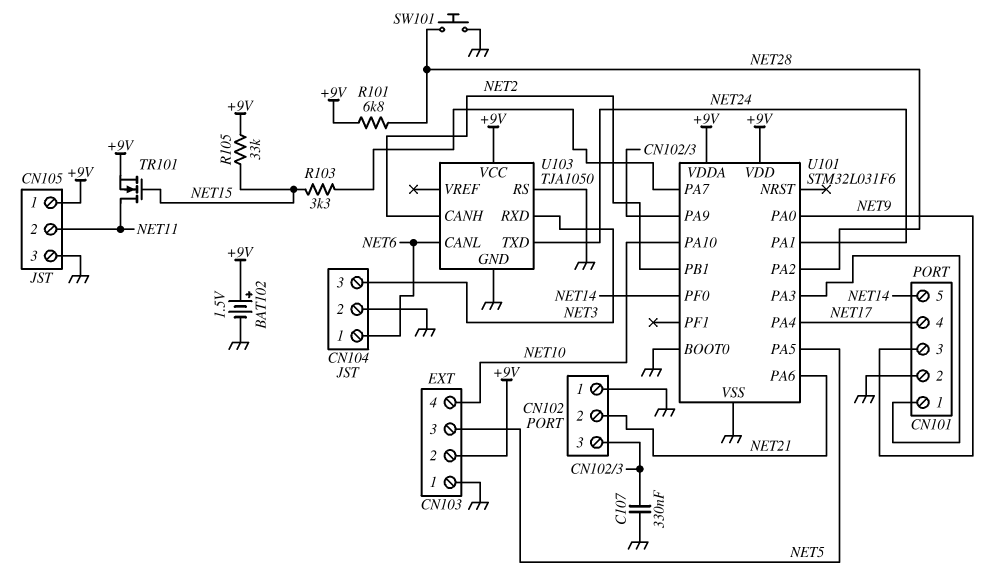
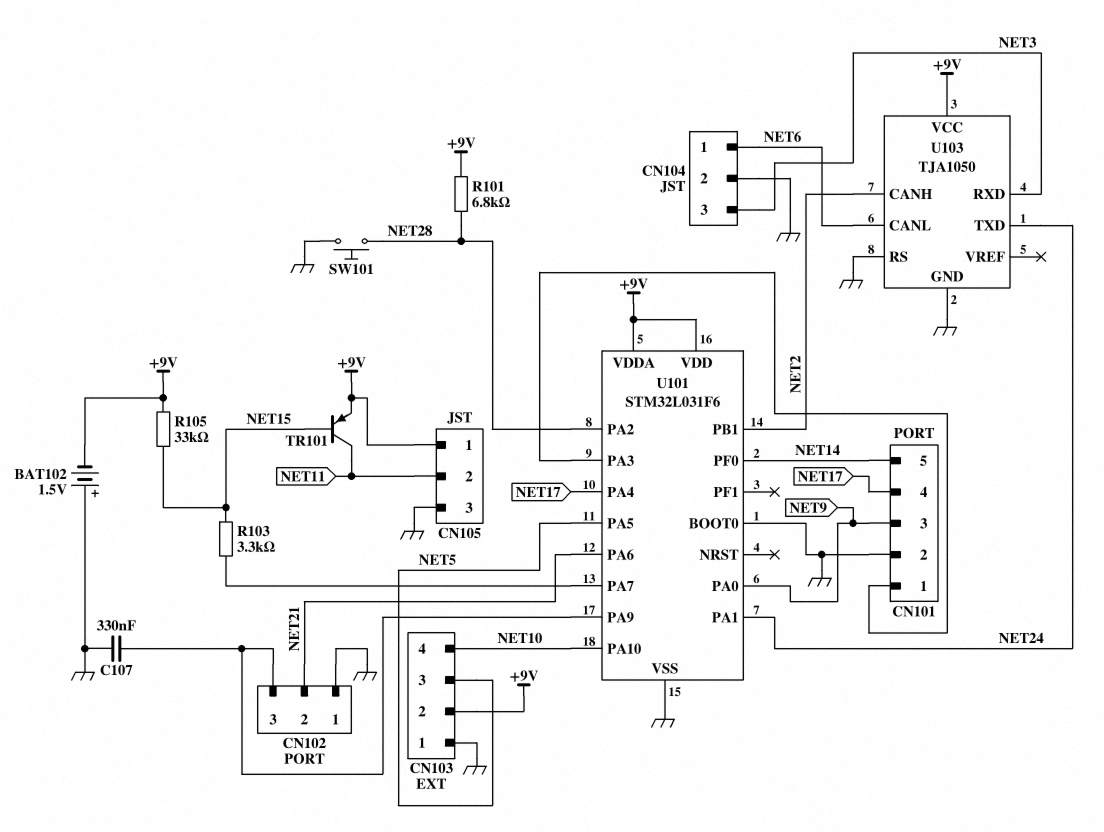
BAT102: 1.5V (plus +9V, minus GND) -> 1.5V (plus GND, minus +9V)
TR101: NMOS (G NET15, D NET11, S +9V) -> PNP (B NET15, C NET11, E +9V)

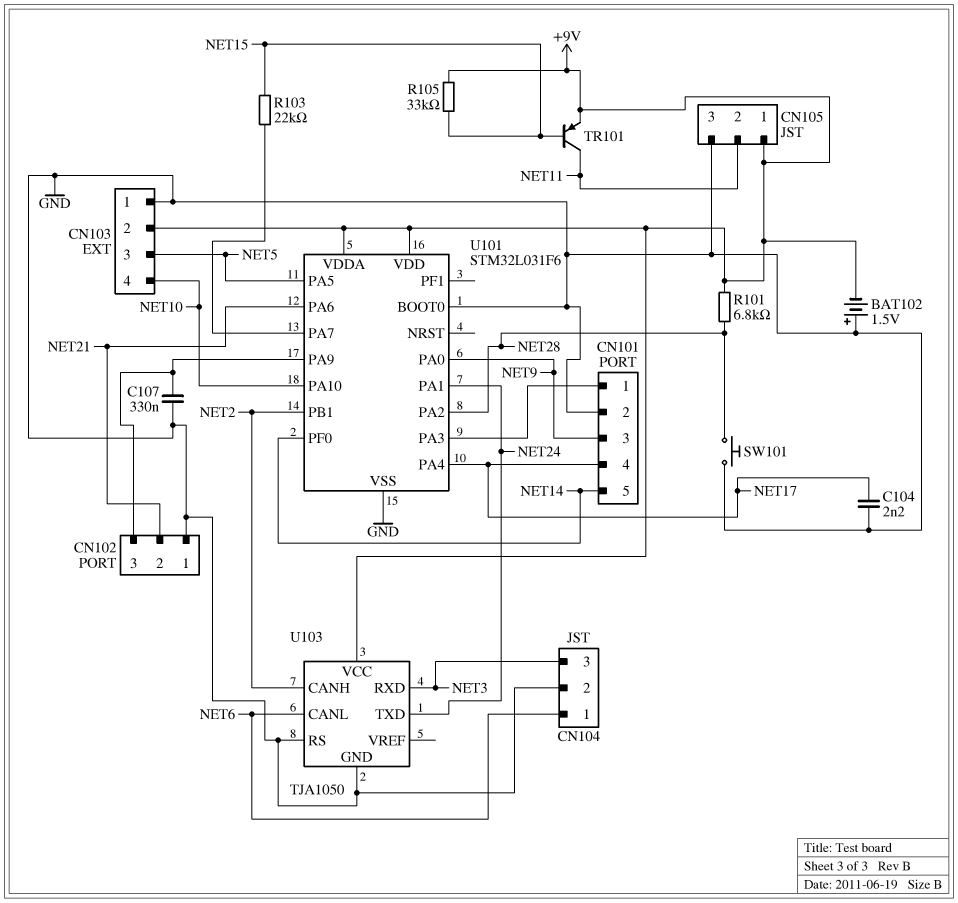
C104: none -> 2.2nF (GND, NET17)
R103: 3.3k (NET15, U101/PA7) -> 22k (NET15, U101/PA7)

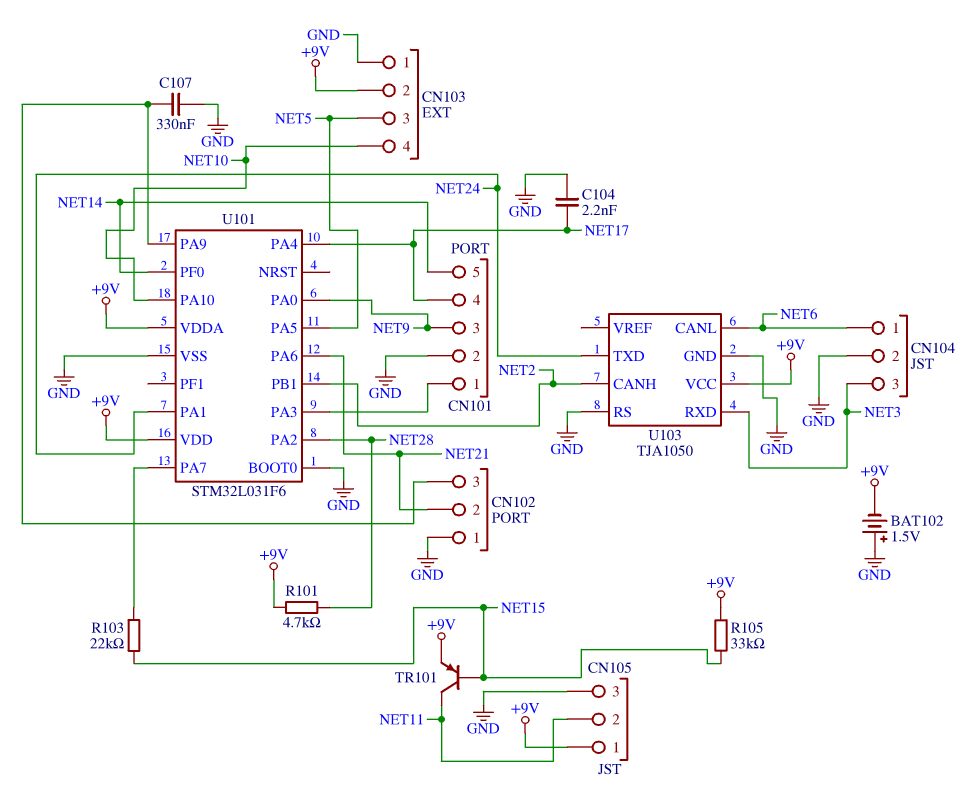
R101: 6.8k (+9V, NET28) -> 4.7k (+9V, NET28)
SW101: button (GND, NET28) -> none

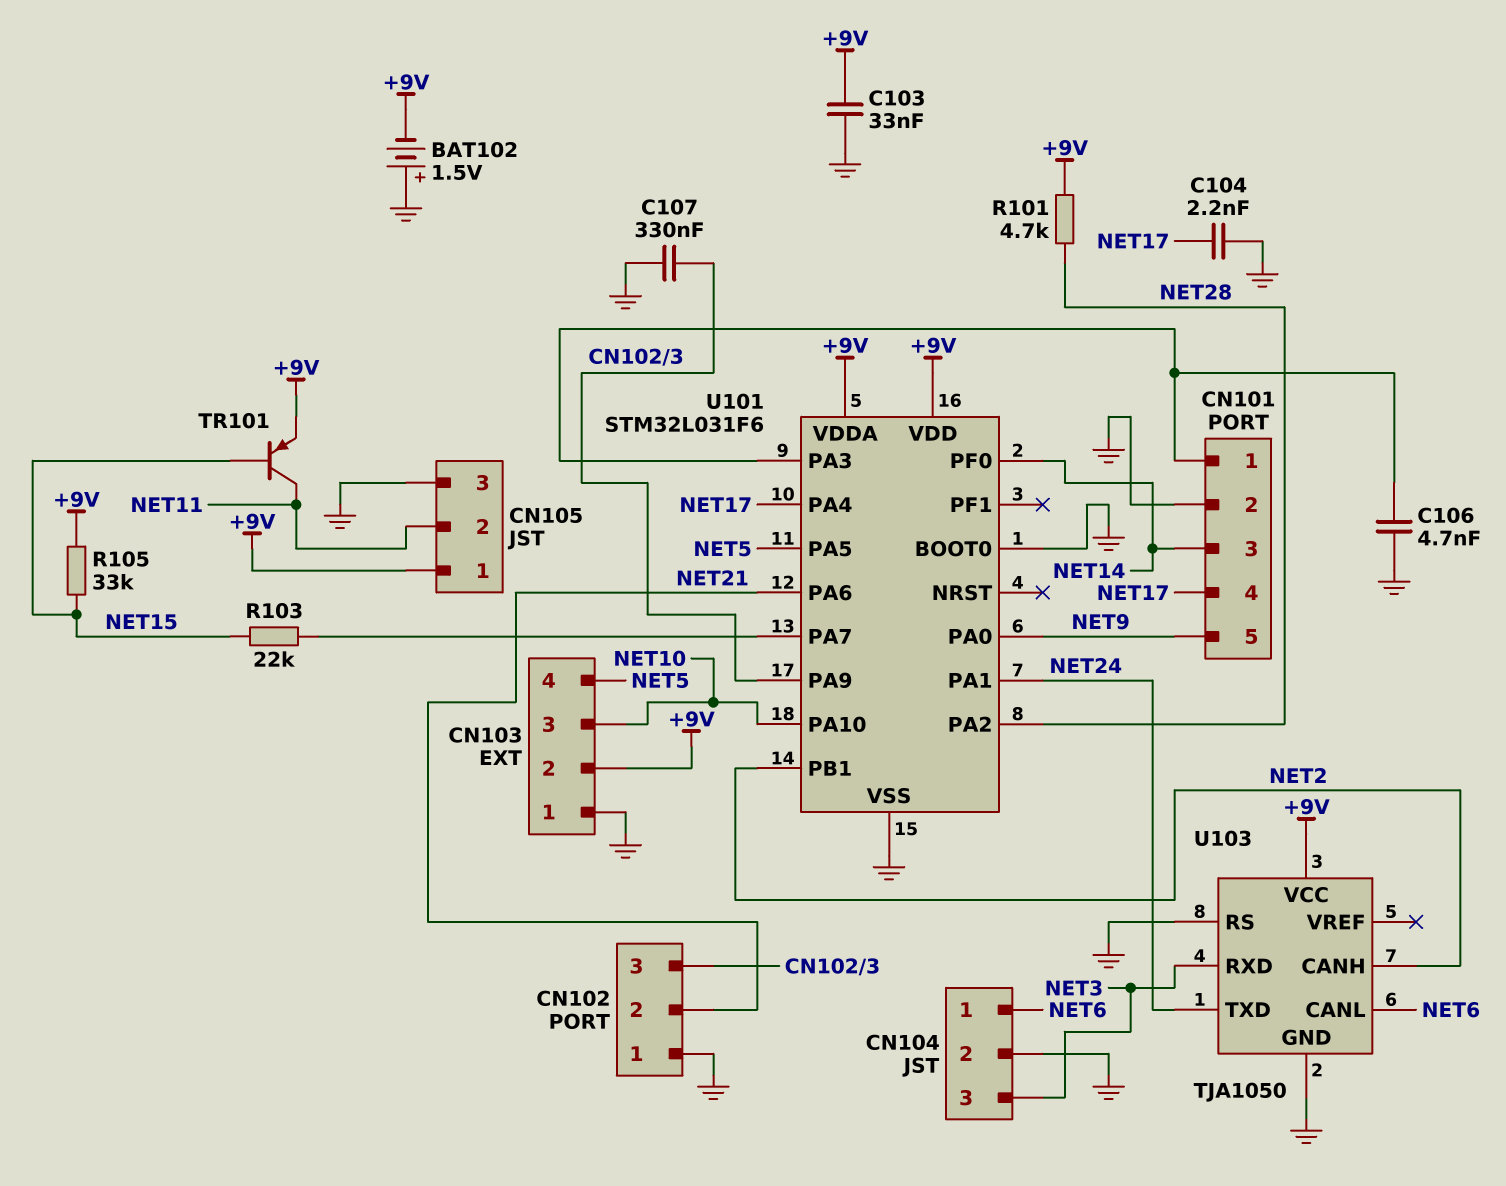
C103: none -> 33nF (+9V, GND)
C106: none -> 4.7nF (CN101/1, GND)
CN101 pin 3: NET9 -> NET14
CN101 pin 5: NET14 -> NET9
CN103 pin 3: NET5 -> NET10
CN103 pin 4: NET10 -> NET5

